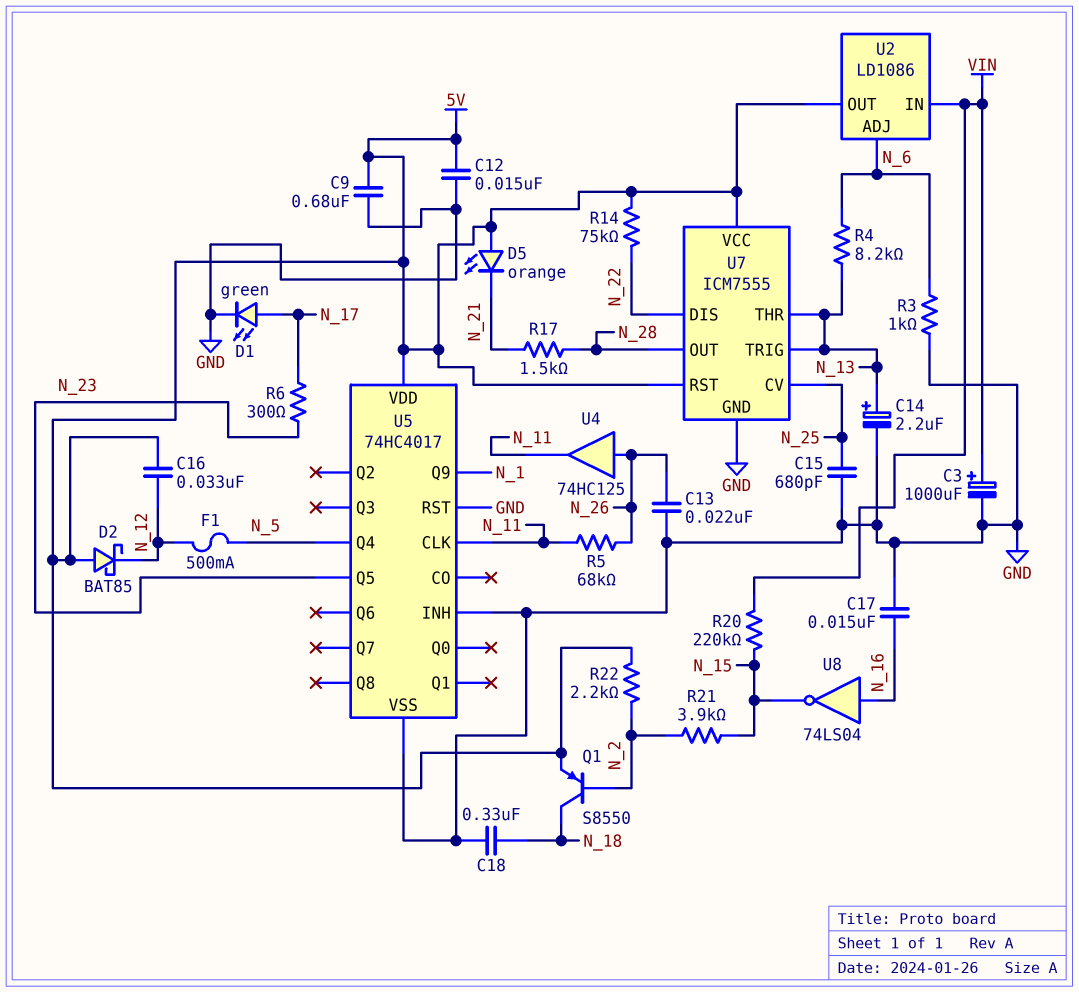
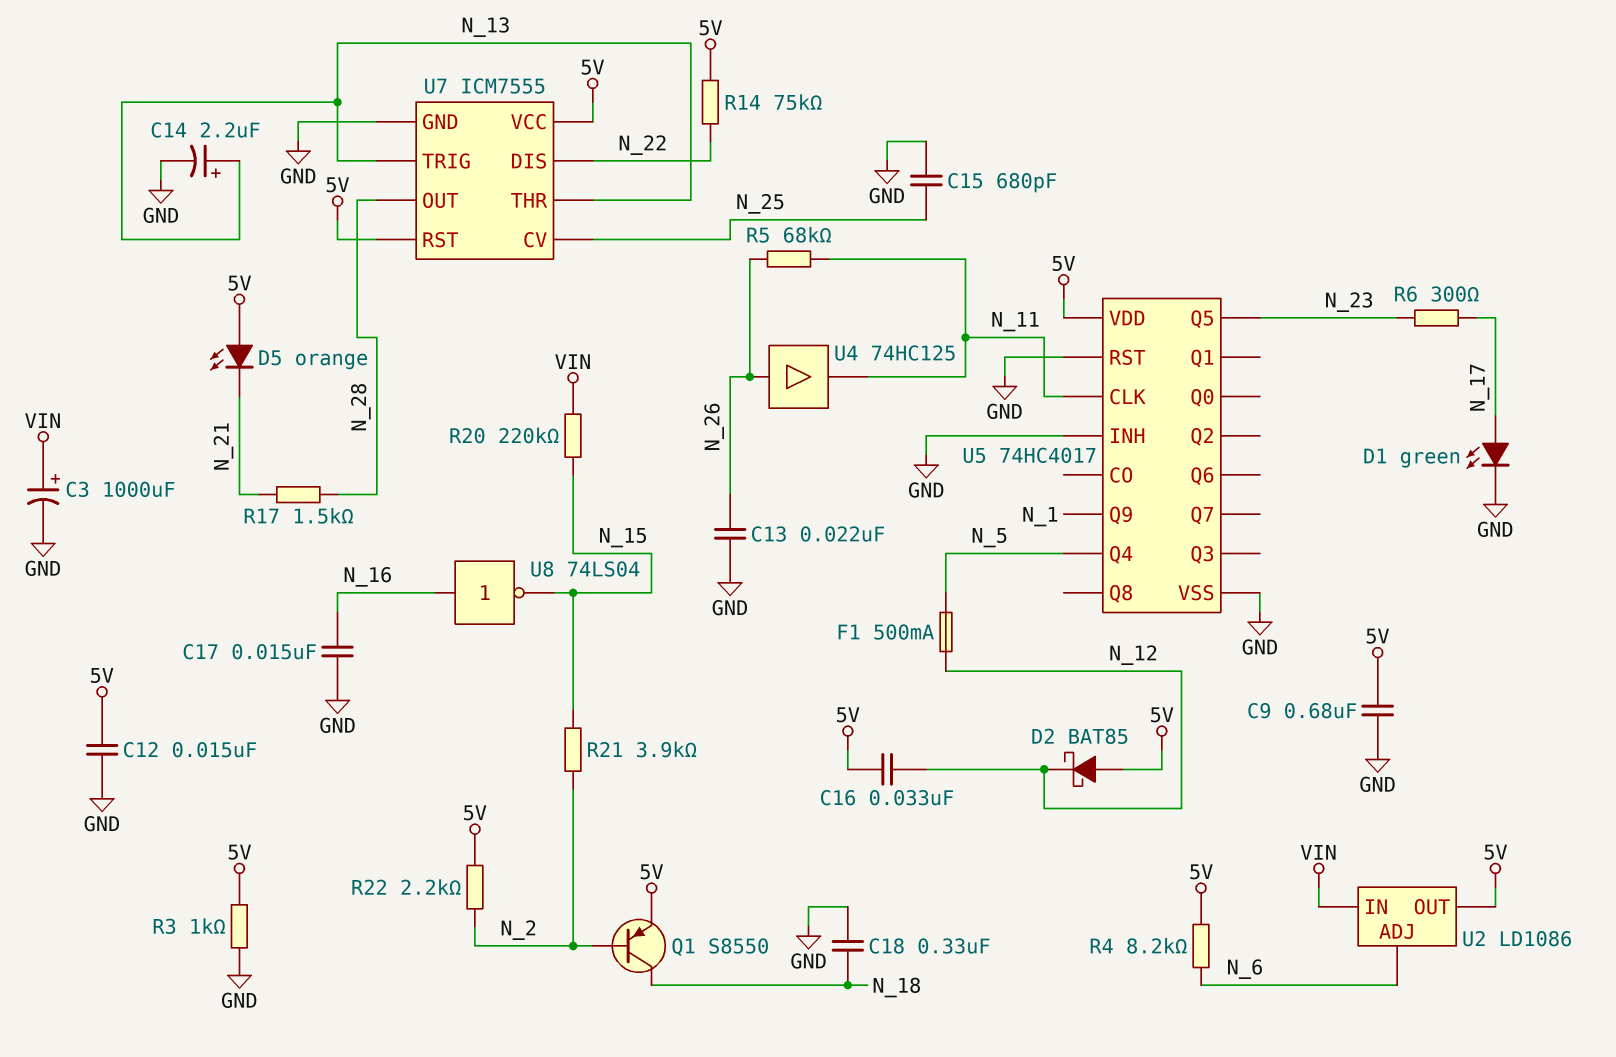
R3: 1k (GND, N_6) -> 1k (5V, GND)
R4: 8.2k (N_6, N_13) -> 8.2k (5V, N_6)

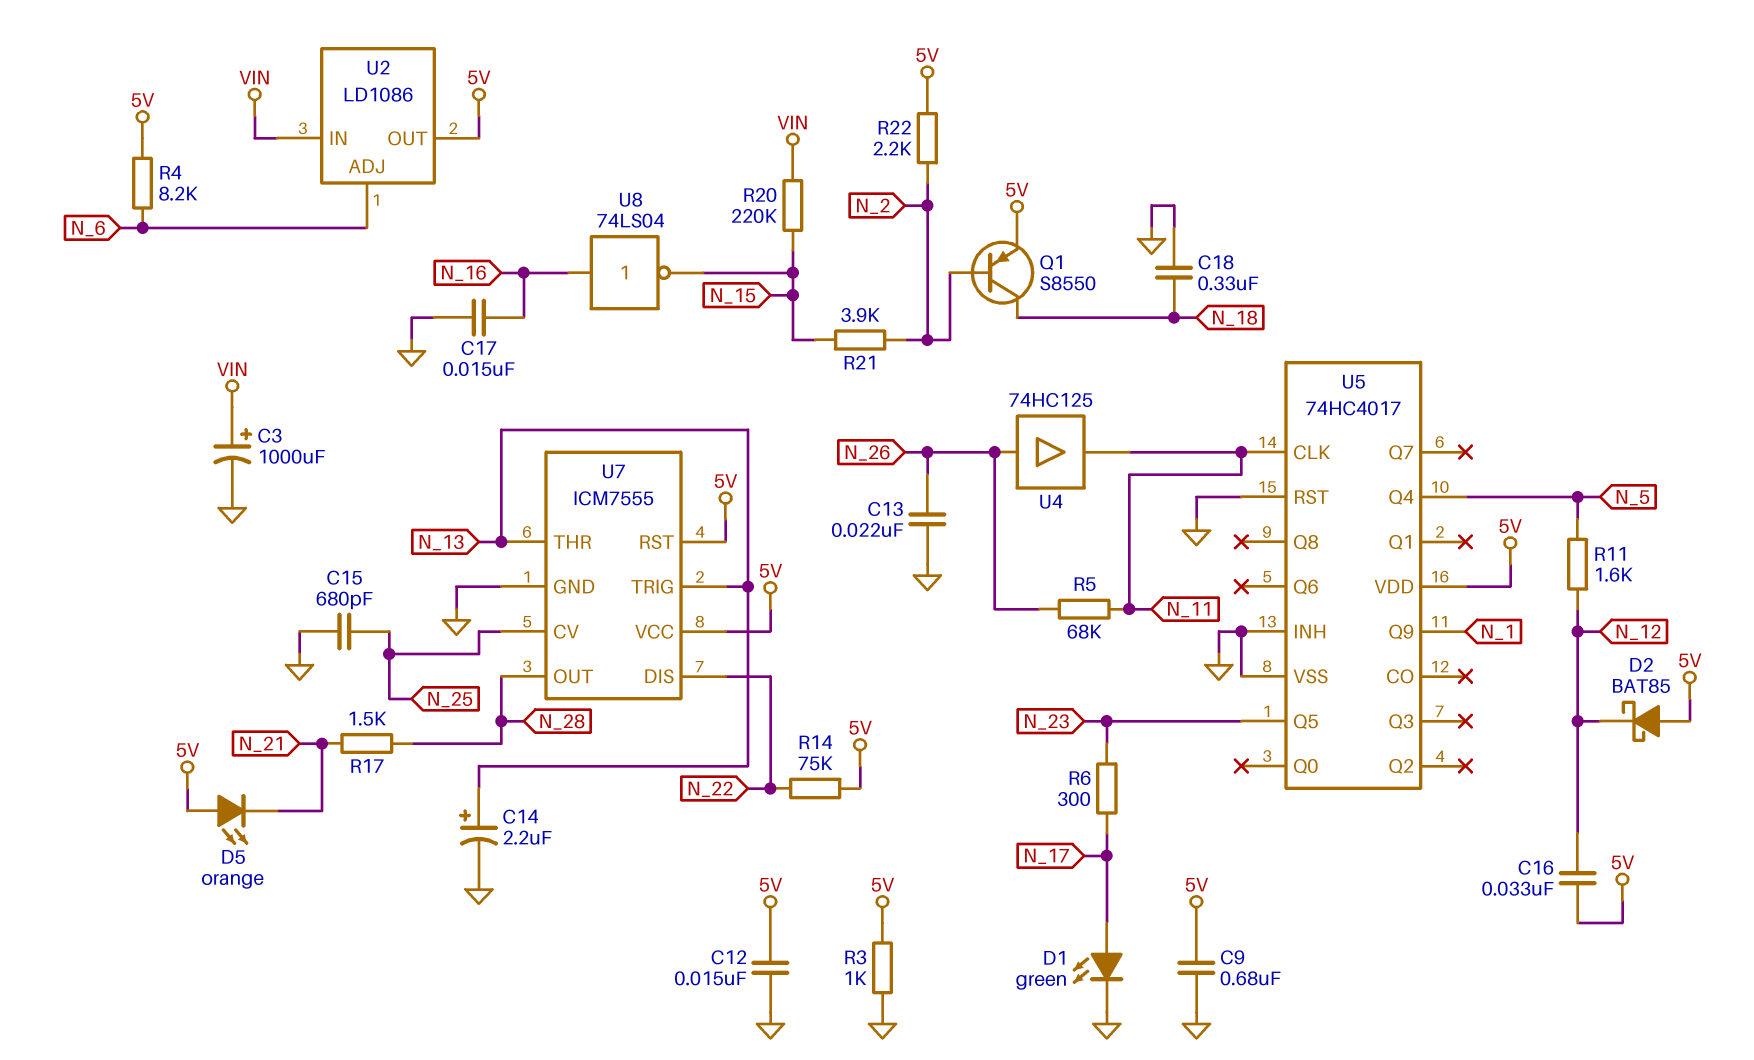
F1: 500mA (N_5, N_12) -> none
R11: none -> 1.6k (N_5, N_12)

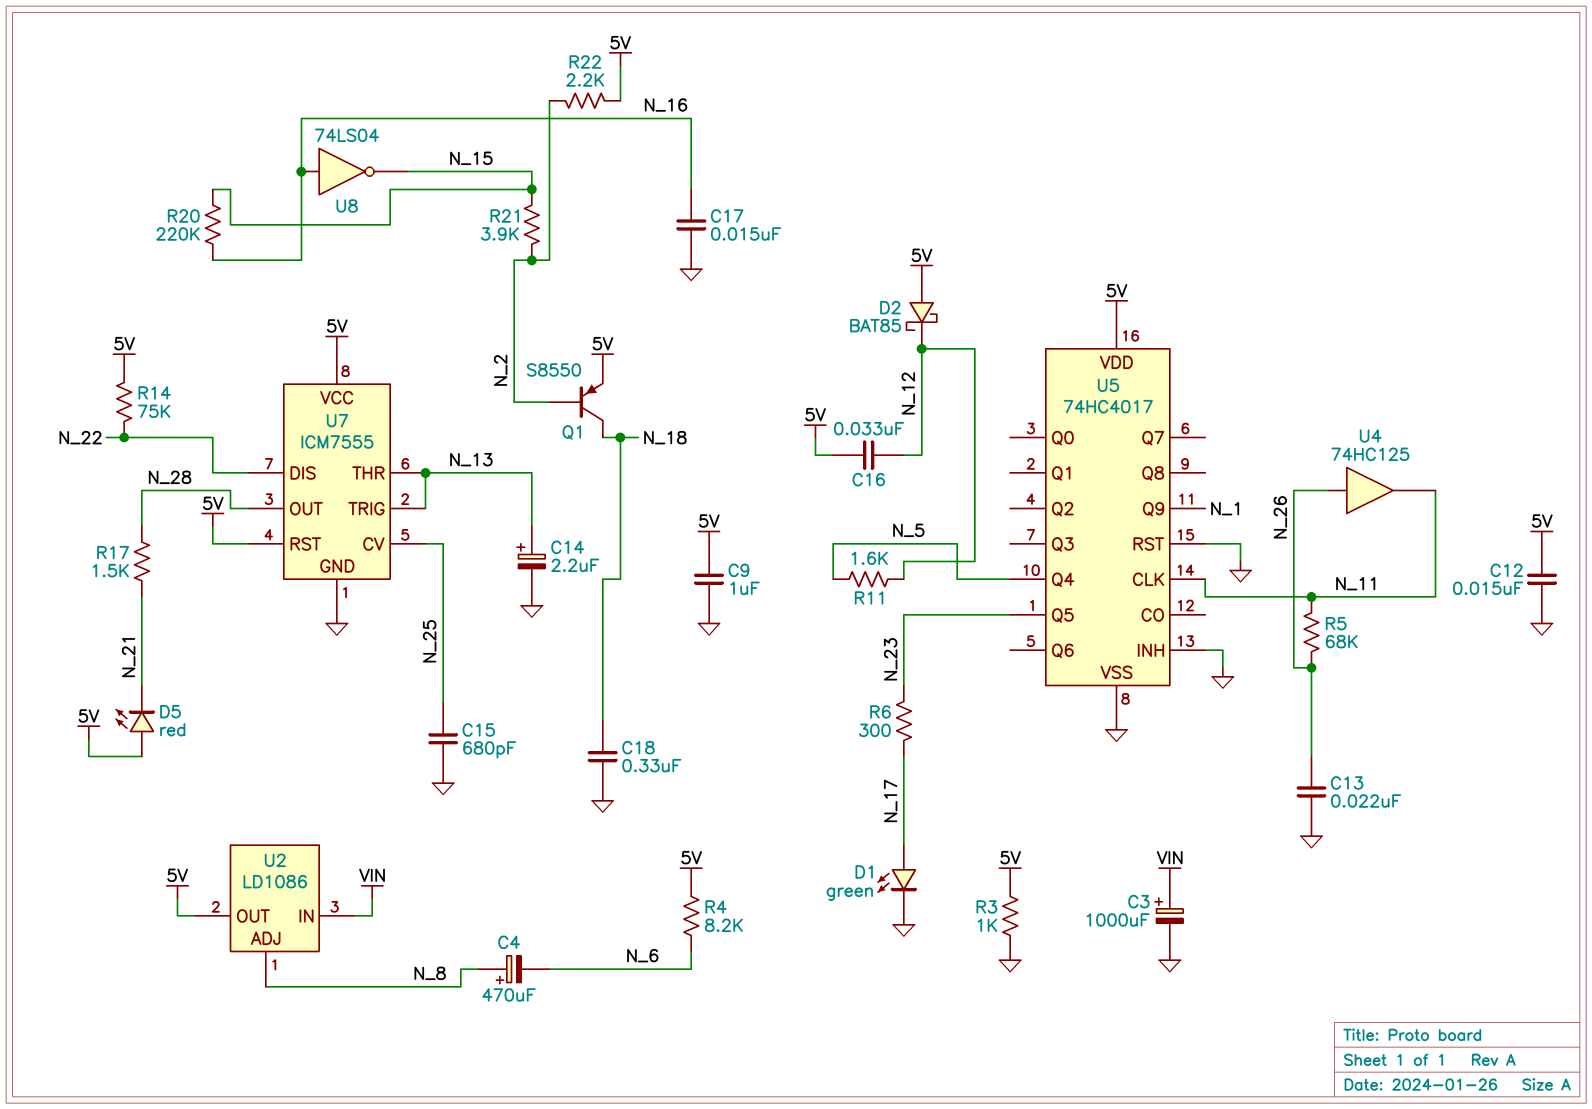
C4: none -> 470uF (plus N_8, minus N_6)
C9: 680nF (5V, GND) -> 1uF (5V, GND)
D5: LED orange (A 5V, K N_21) -> LED red (A 5V, K N_21)
R20: 220k (N_15, VIN) -> 220k (N_15, N_16)
U2 pin ADJ: N_6 -> N_8

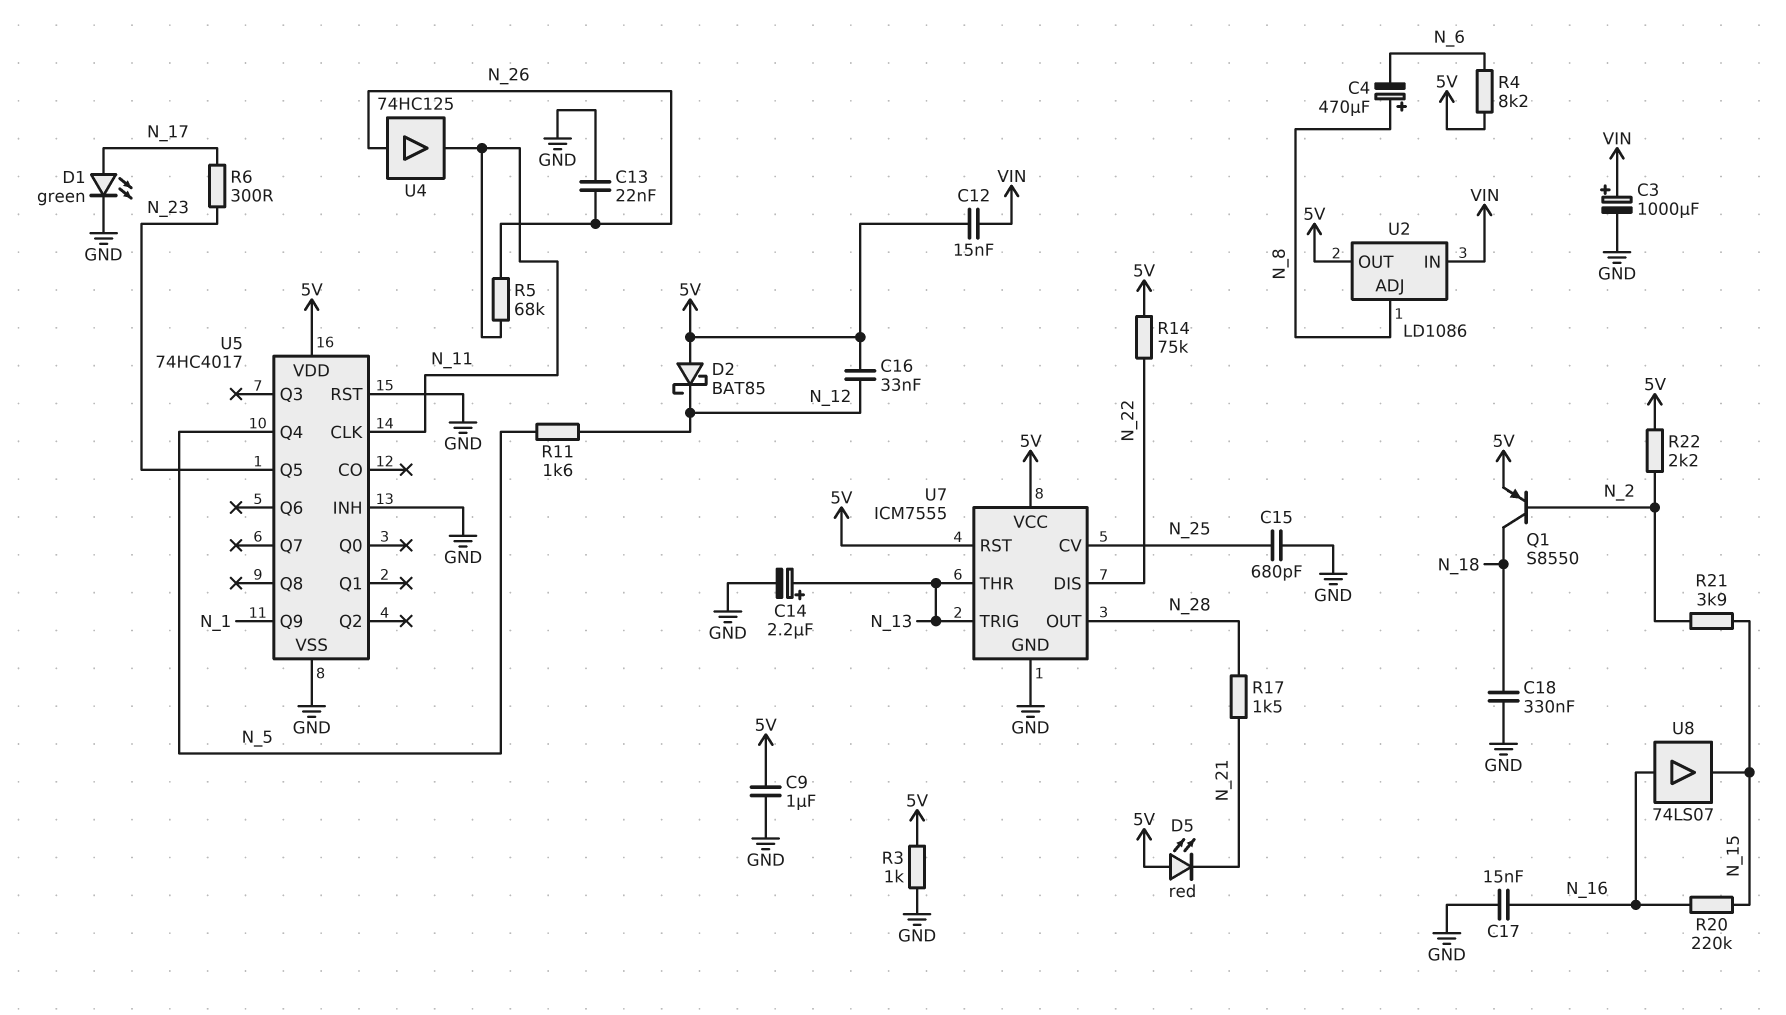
C12: 15nF (5V, GND) -> 15nF (5V, VIN)
U8: NOT 74LS04 (in N_16, out N_15) -> buffer 74LS07 (in N_16, out N_15)

